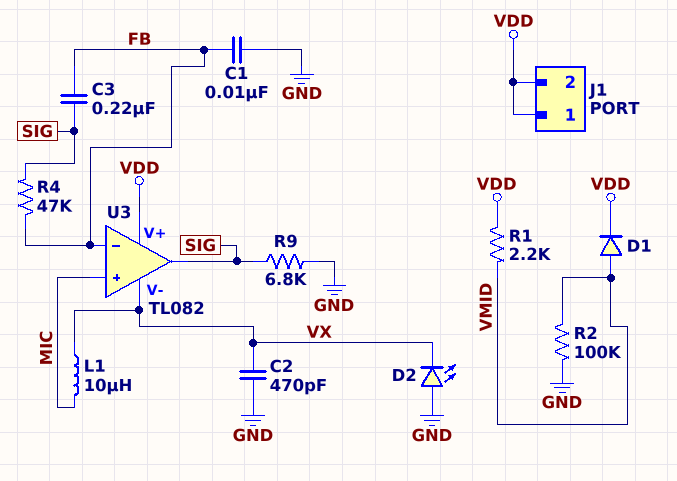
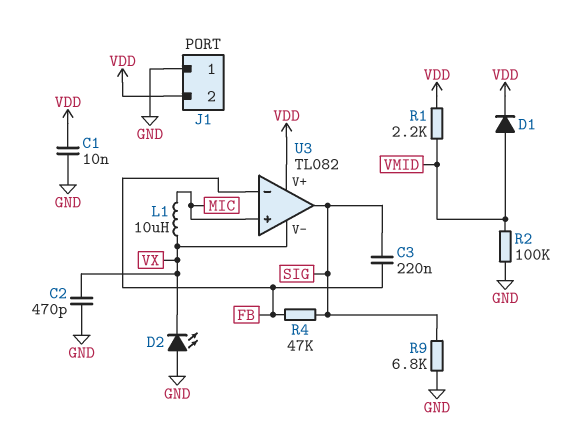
C1: 10nF (FB, GND) -> 10nF (GND, VDD)
J1 pin 1: VDD -> GND

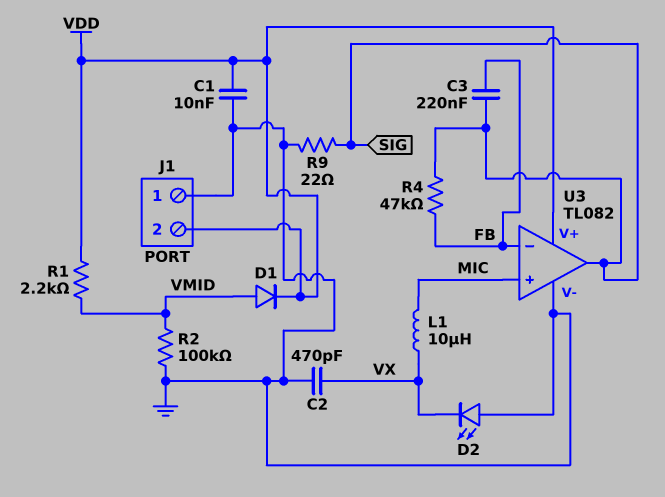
R9: 6.8k (GND, SIG) -> 22 (GND, SIG)
U3 pin V-: VX -> GND

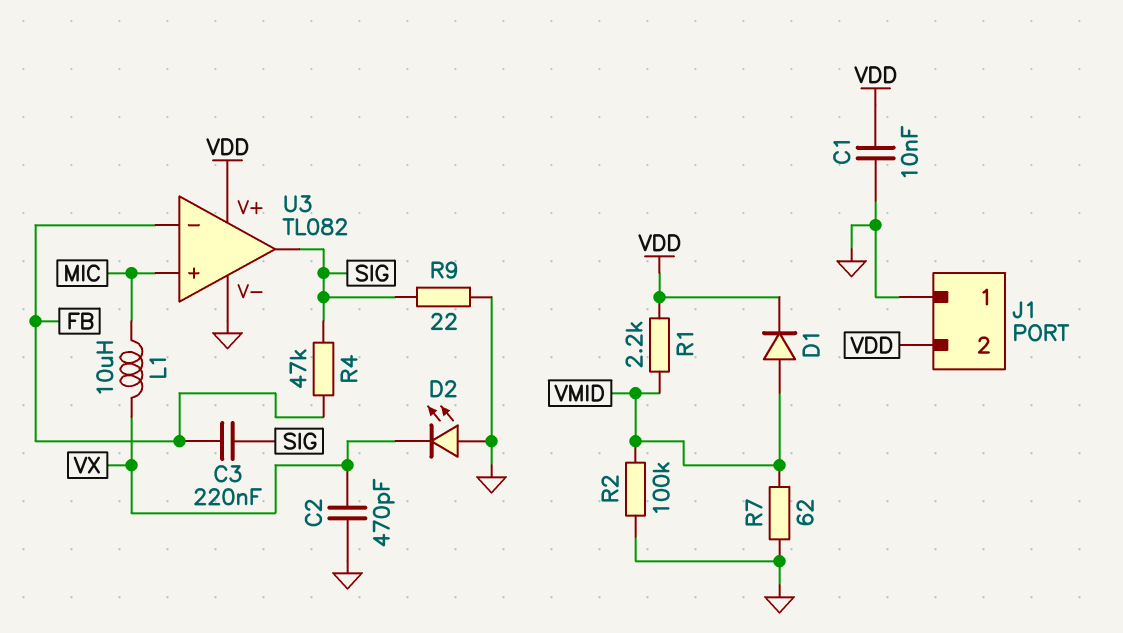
R7: none -> 62 (GND, VMID)

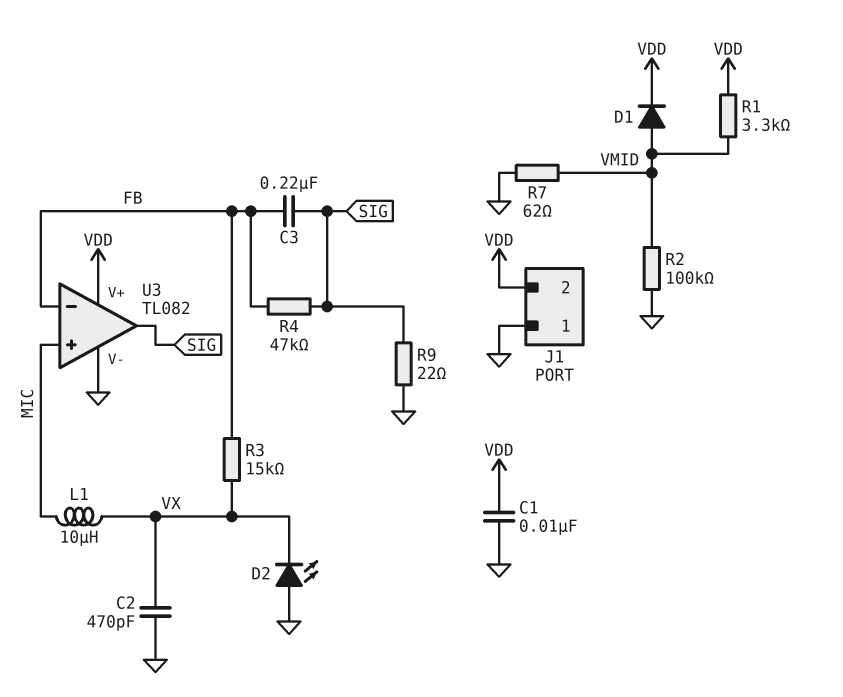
R1: 2.2k (VDD, VMID) -> 3.3k (VDD, VMID)
R3: none -> 15k (FB, VX)

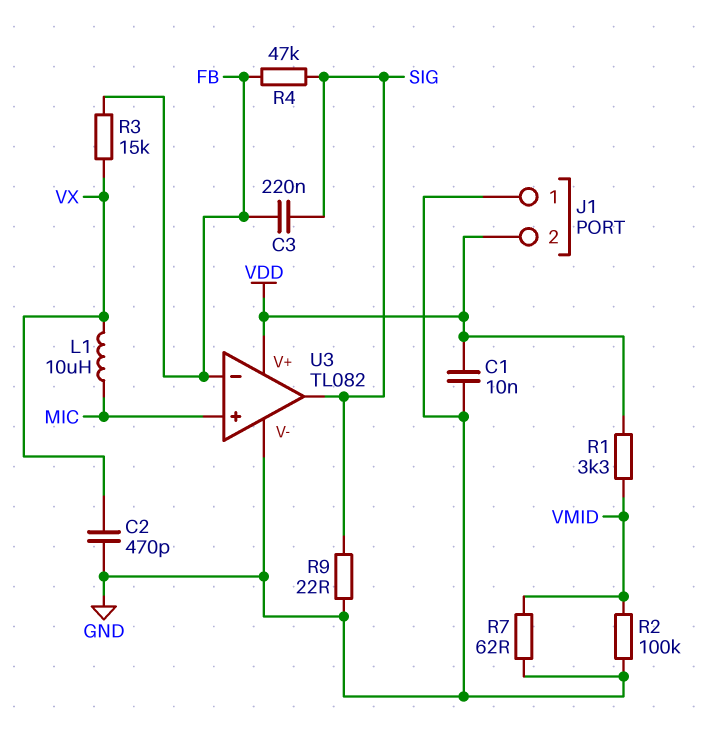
D1: diode (A VMID, K VDD) -> none
D2: LED (A GND, K VX) -> none

